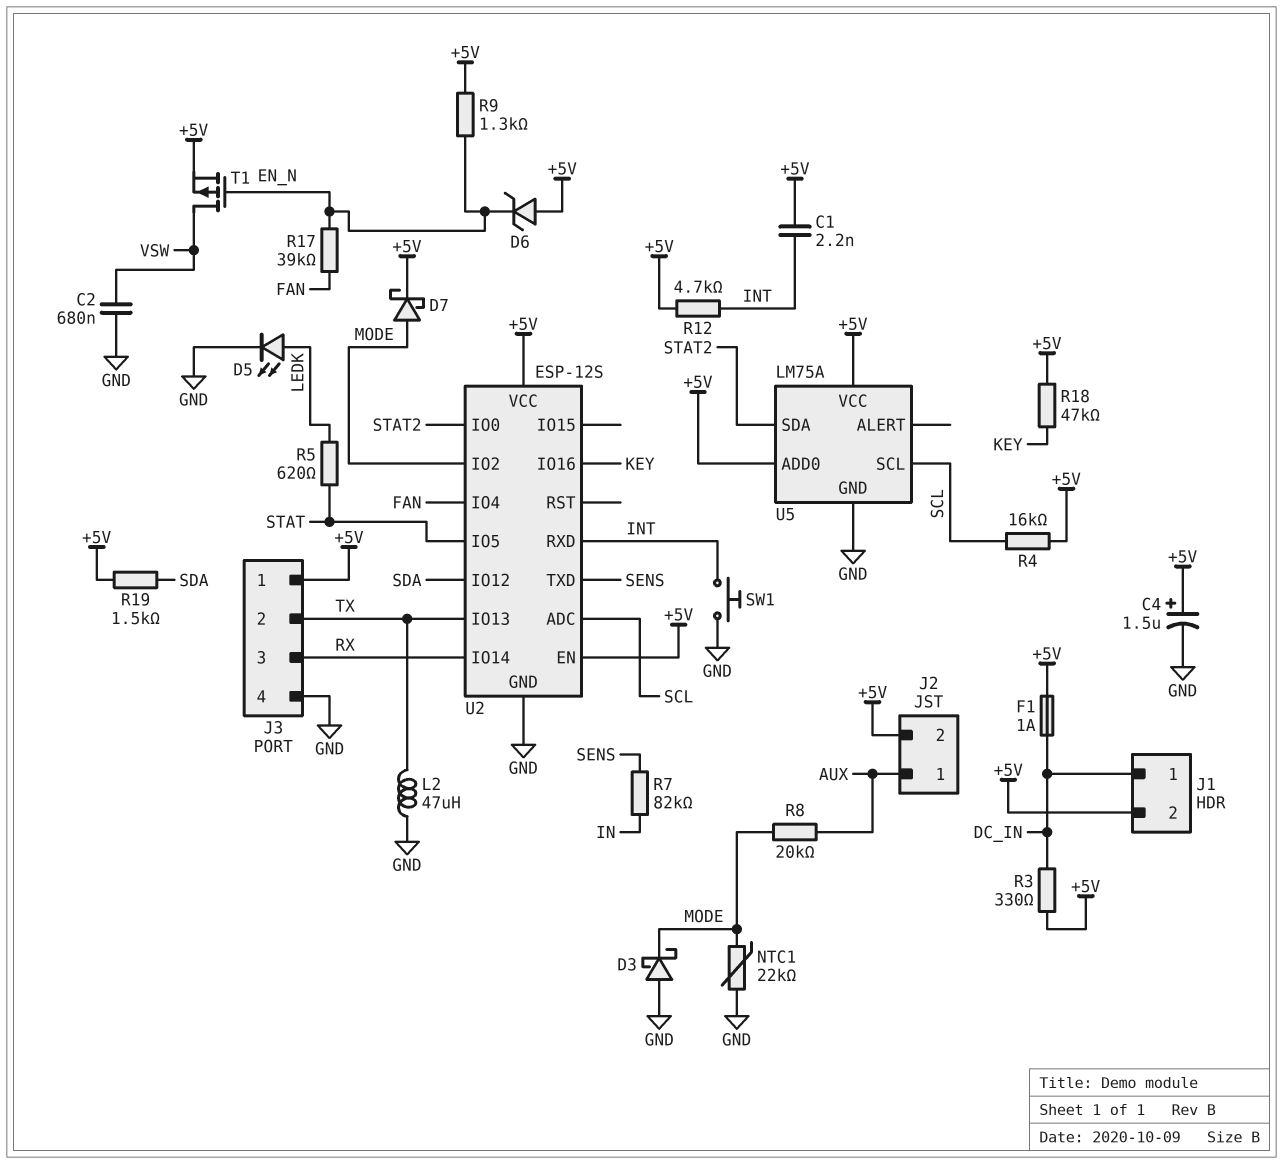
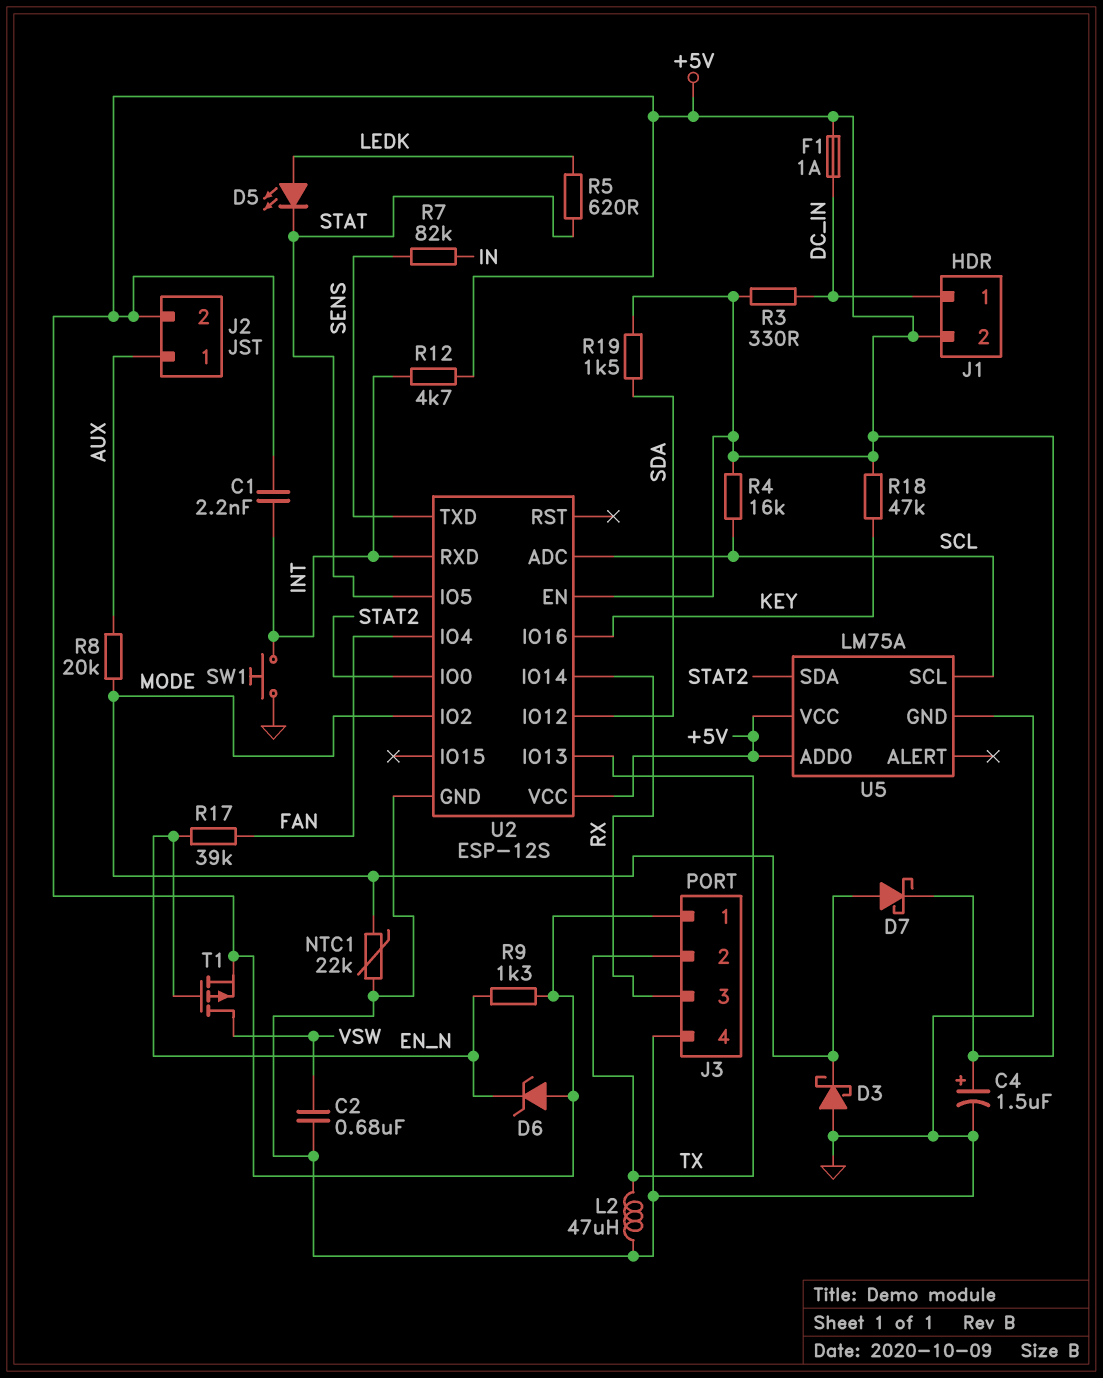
D5: LED (A LEDK, K GND) -> LED (A LEDK, K STAT)

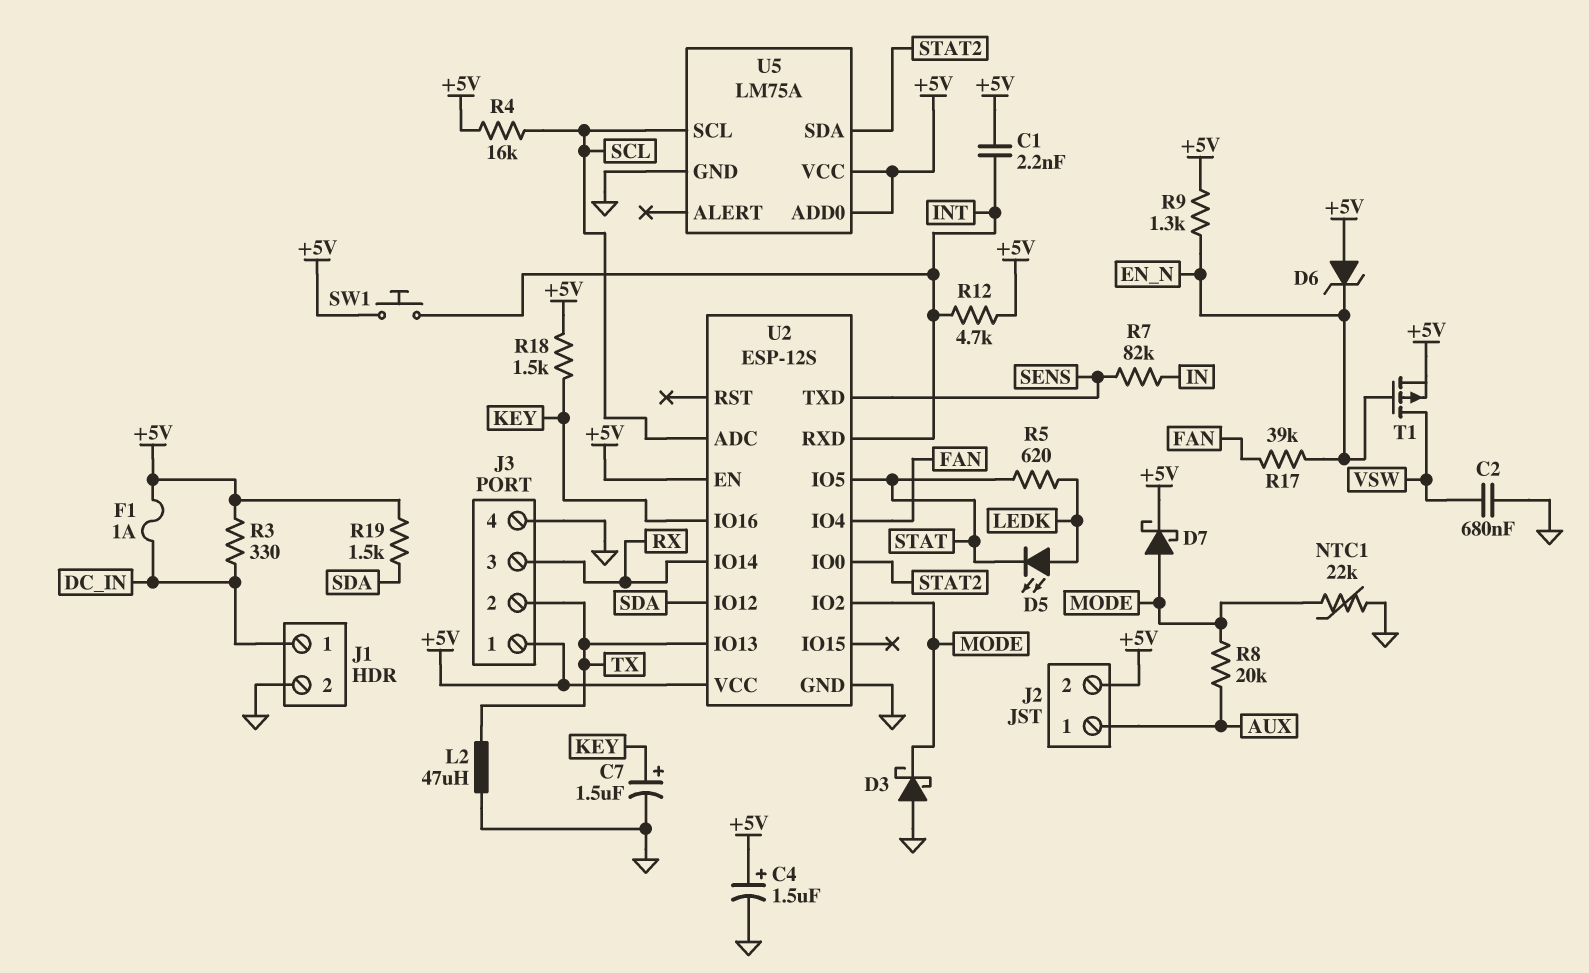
C7: none -> 1.5uF (plus KEY, minus GND)
J1 pin 2: +5V -> GND
R18: 47k (+5V, KEY) -> 1.5k (+5V, KEY)
SW1: button (GND, INT) -> button (+5V, INT)

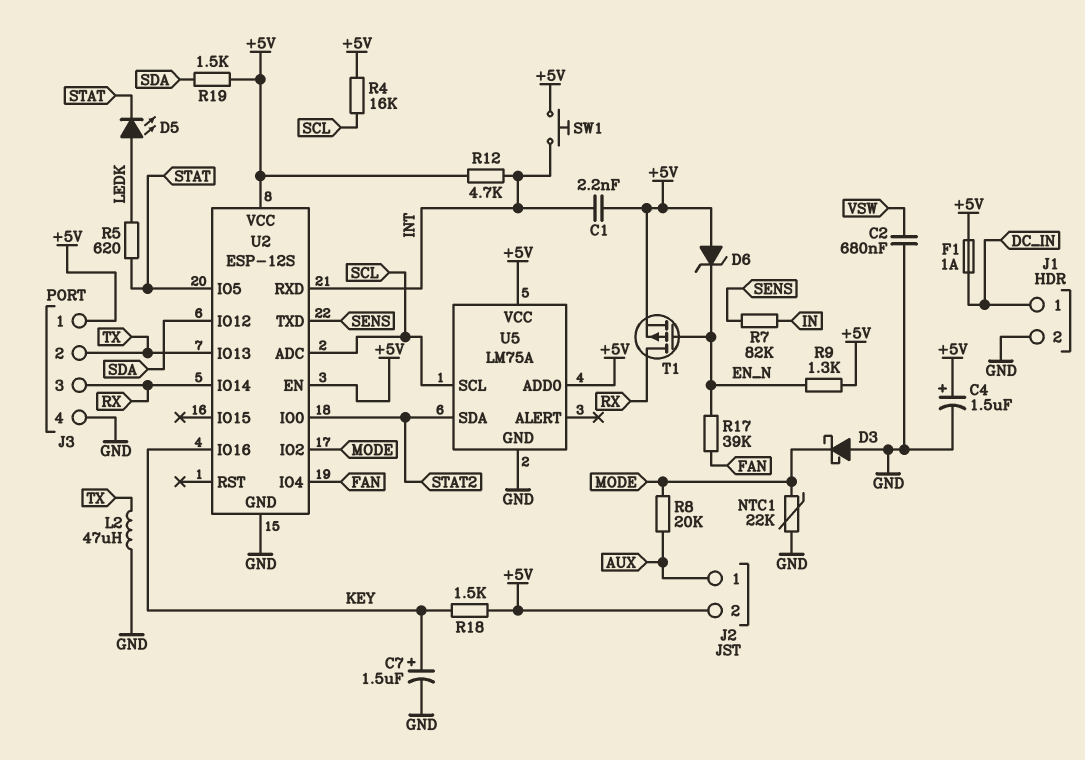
D7: schottky (A MODE, K +5V) -> none
R3: 330 (+5V, DC_IN) -> none
T1: PMOS (G EN_N, D VSW, S +5V) -> PMOS (G EN_N, D RX, S +5V)

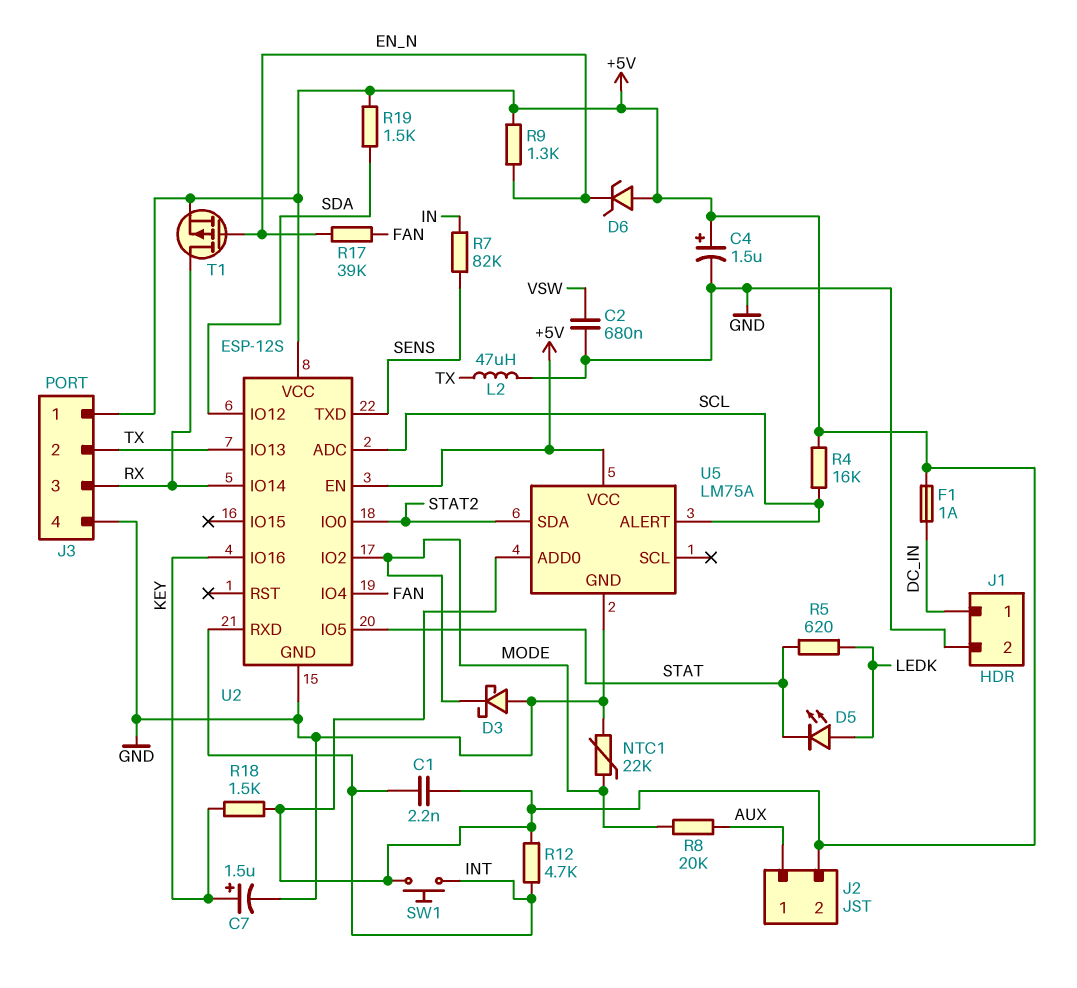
U5 pin ALERT: none -> SCL
U5 pin SCL: SCL -> none

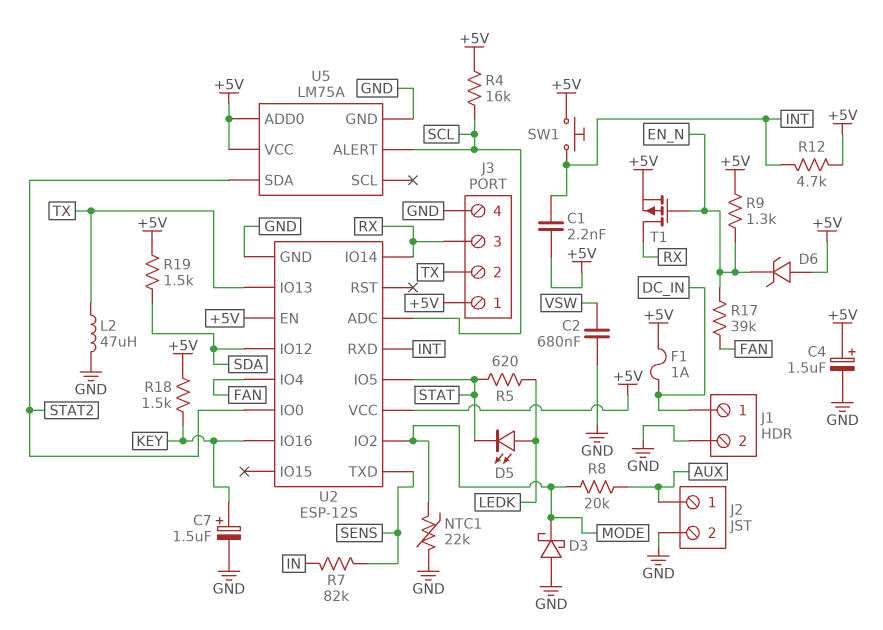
J2 pin 2: +5V -> GND

